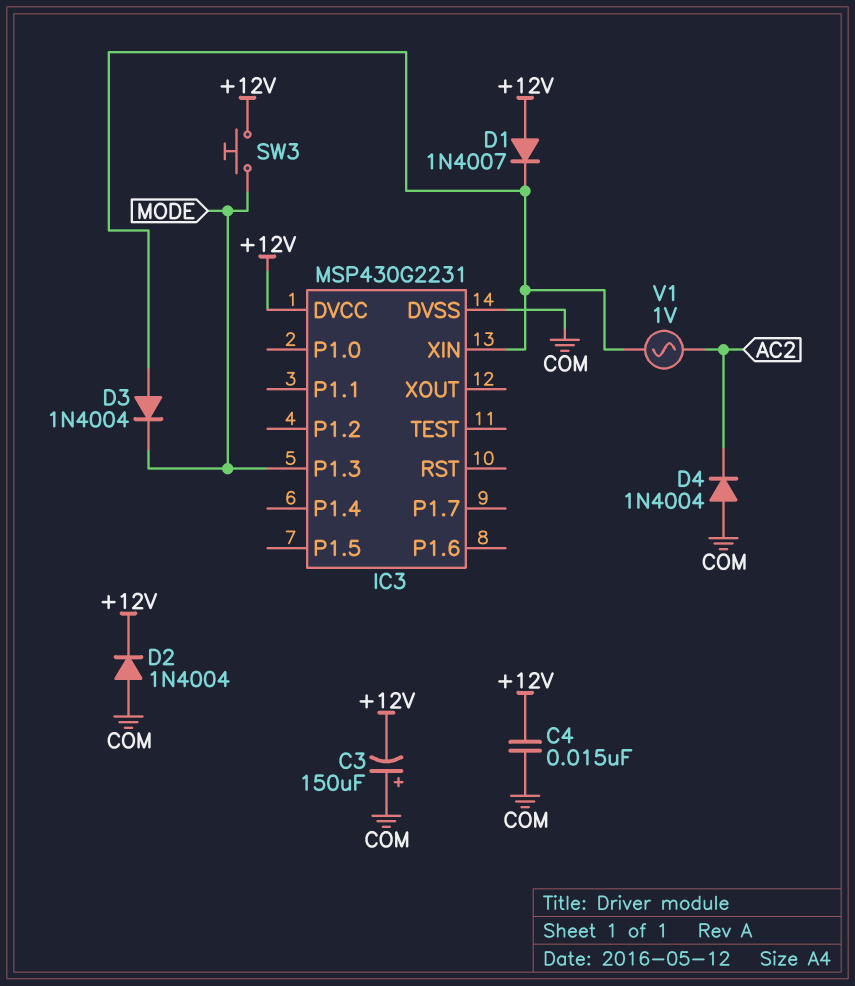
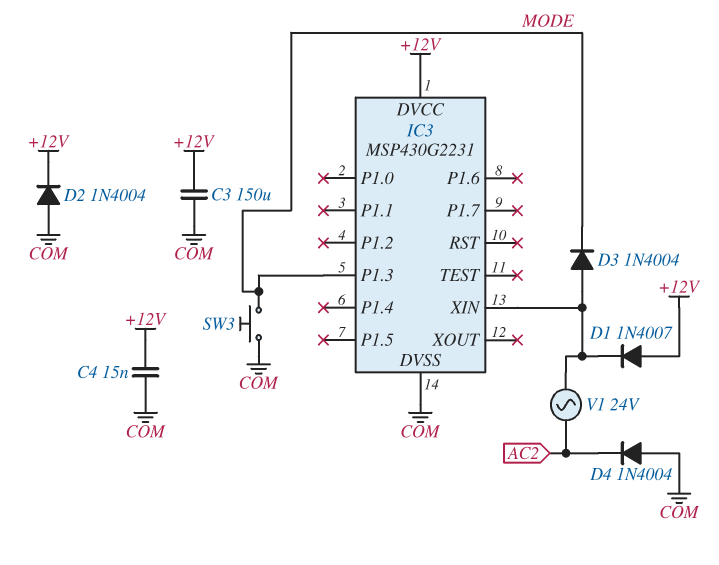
C3: 150uF (plus COM, minus +12V) -> 150uF (+12V, COM)
SW3: button (+12V, MODE) -> button (COM, MODE)
V1: AC 1V (AC2, IC3/XIN) -> AC 24V (AC2, IC3/XIN)

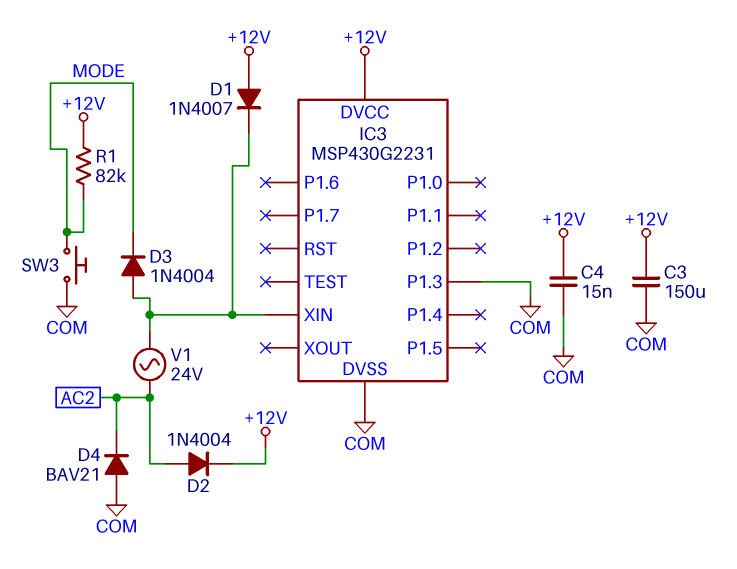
D2: diode 1N4004 (A COM, K +12V) -> diode 1N4004 (A AC2, K +12V)
D4: diode 1N4004 (A COM, K AC2) -> diode BAV21 (A COM, K AC2)
IC3 pin P1.3: MODE -> COM
R1: none -> 82k (+12V, MODE)

